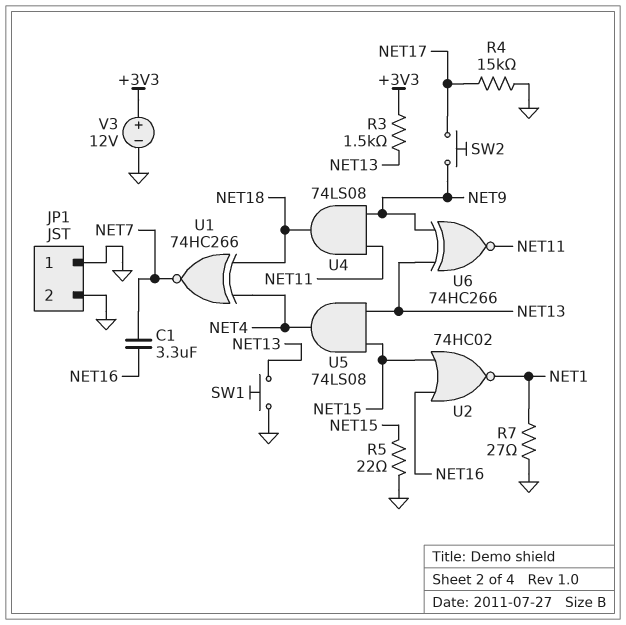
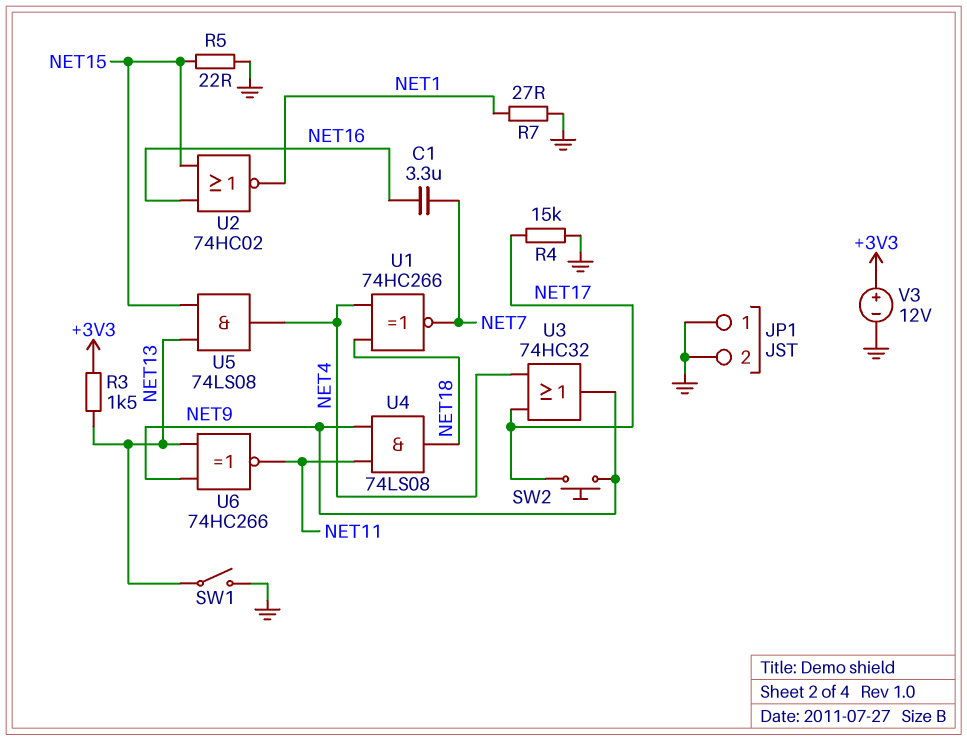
SW1: button (GND, NET13) -> switch (GND, NET13)
U3: none -> OR 74HC32 (in NET4, in NET17, out NET9)

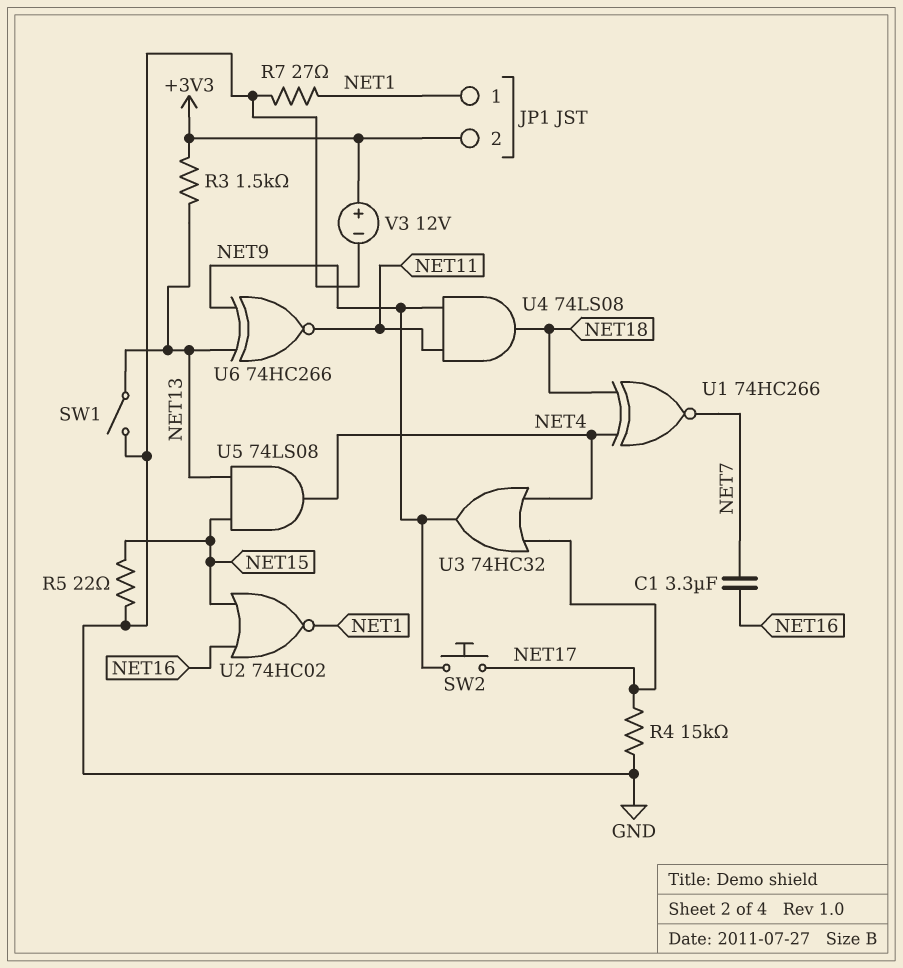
JP1 pin 1: GND -> NET1
JP1 pin 2: GND -> +3V3

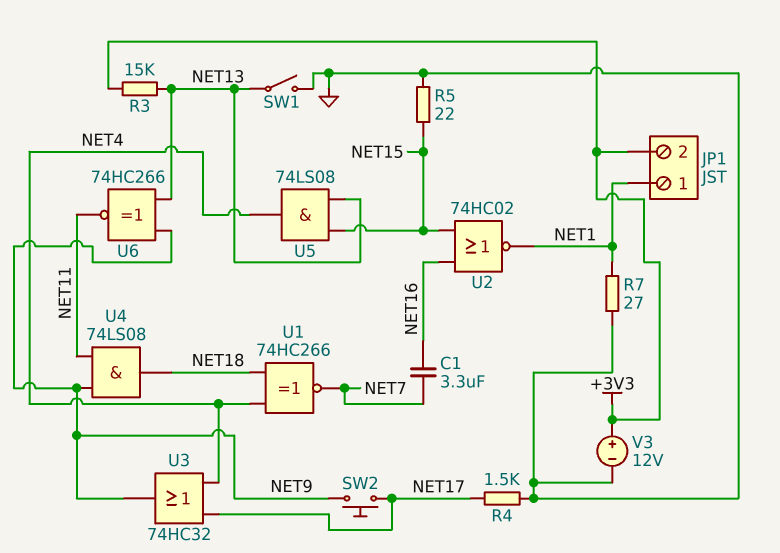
R3: 1.5k (+3V3, NET13) -> 15k (+3V3, NET13)
R4: 15k (GND, NET17) -> 1.5k (GND, NET17)

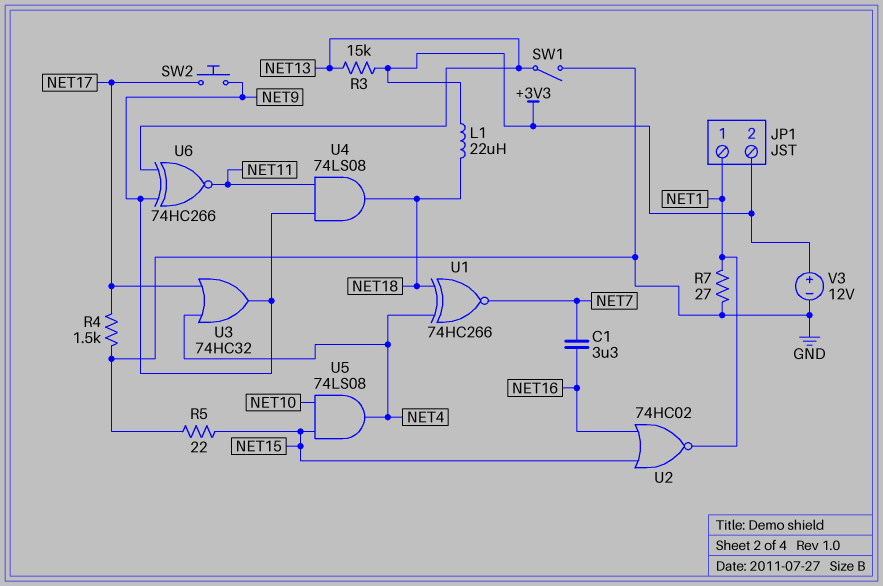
L1: none -> 22uH (+3V3, NET18)
U5: AND 74LS08 (in NET13, in NET15, out NET4) -> AND 74LS08 (in NET10, in NET15, out NET4)

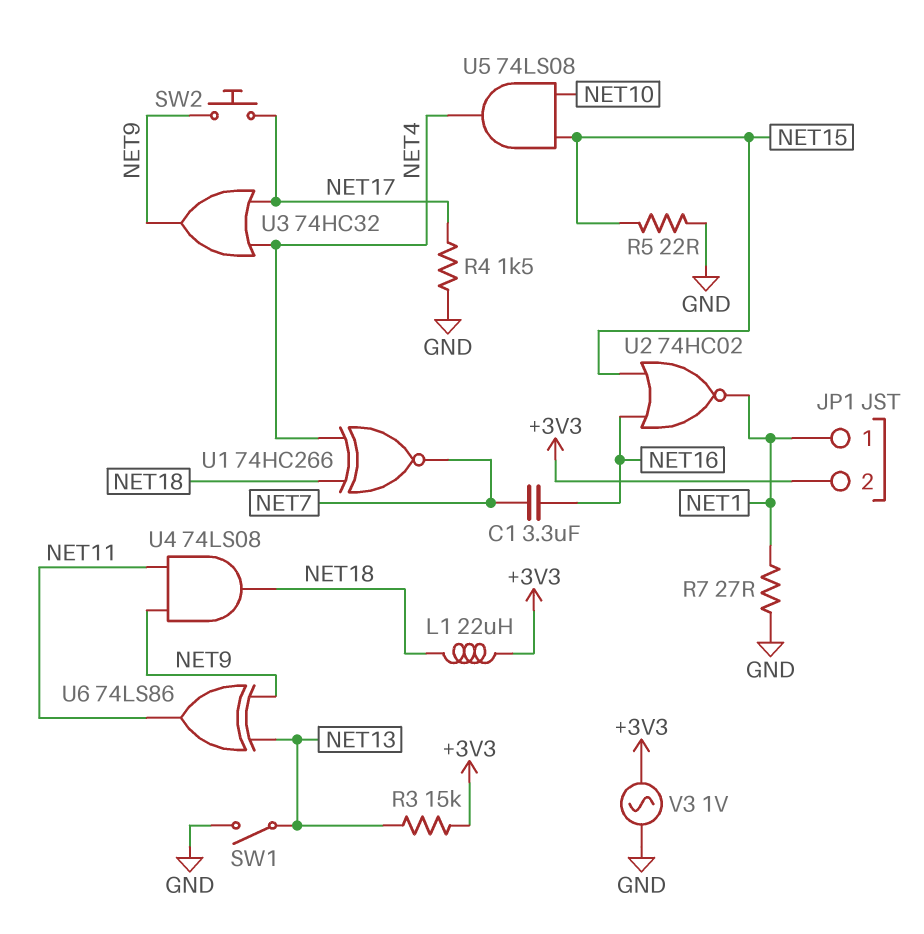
U6: XNOR 74HC266 (in NET9, in NET13, out NET11) -> XOR 74LS86 (in NET9, in NET13, out NET11)
V3: 12V (plus +3V3, minus GND) -> AC 1V (+3V3, GND)

